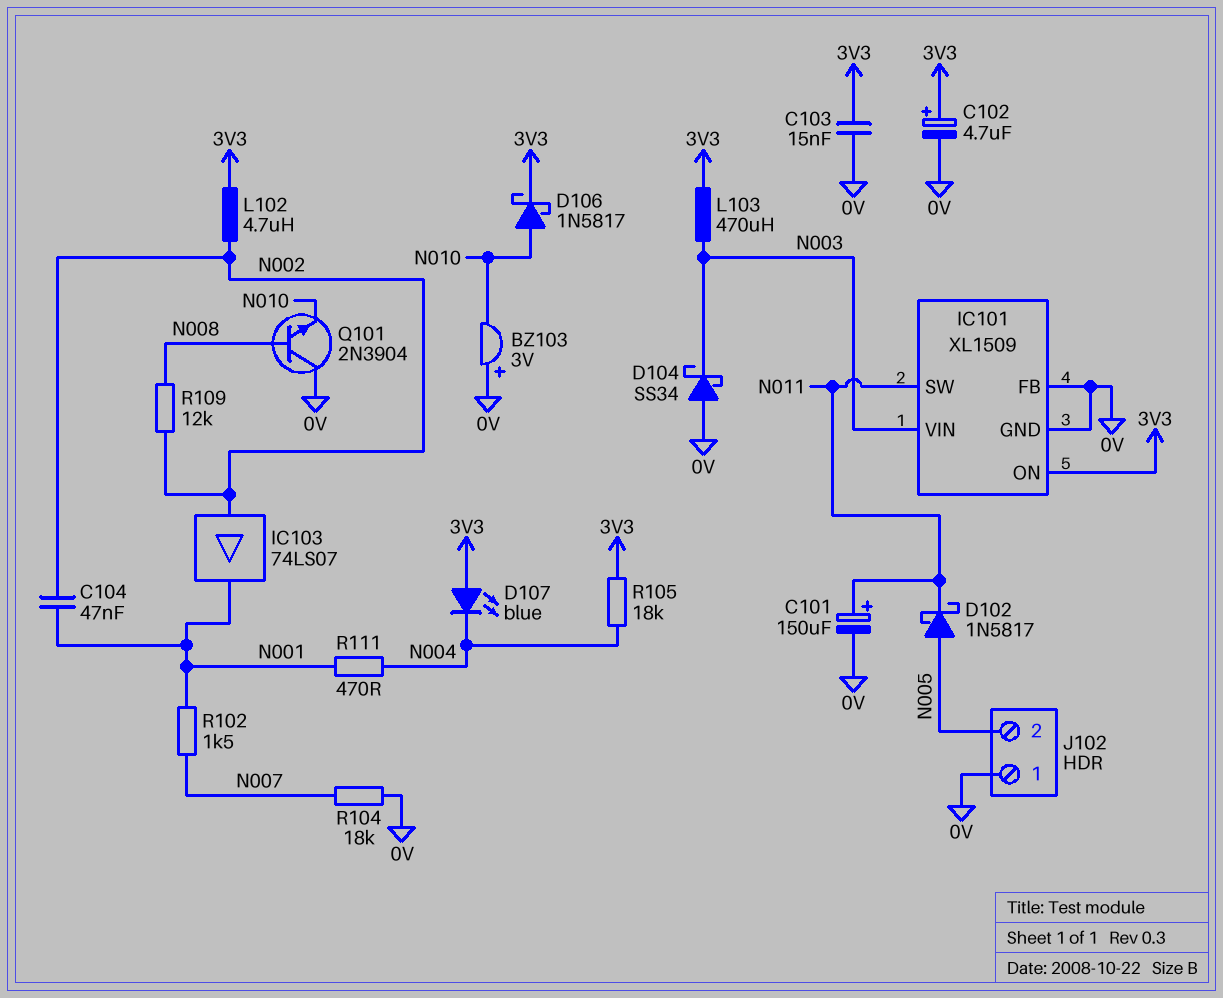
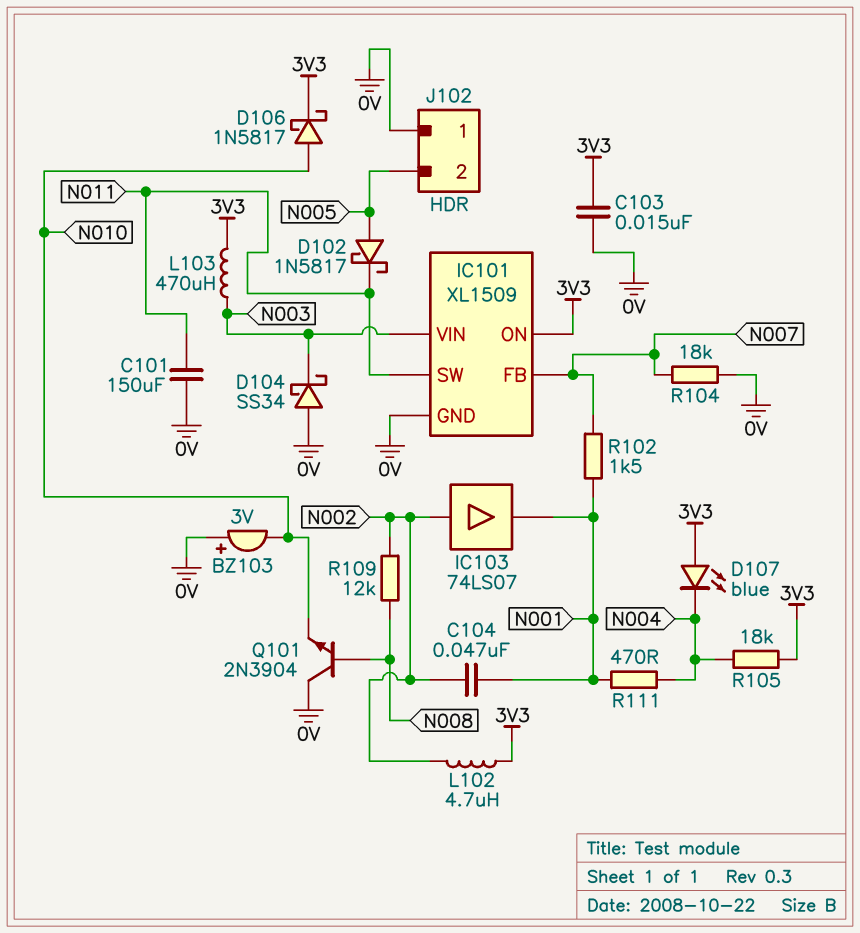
C101: 150uF (plus N011, minus 0V) -> 150uF (0V, N011)
C102: 4.7uF (plus 3V3, minus 0V) -> none
IC101 pin FB: 0V -> N007

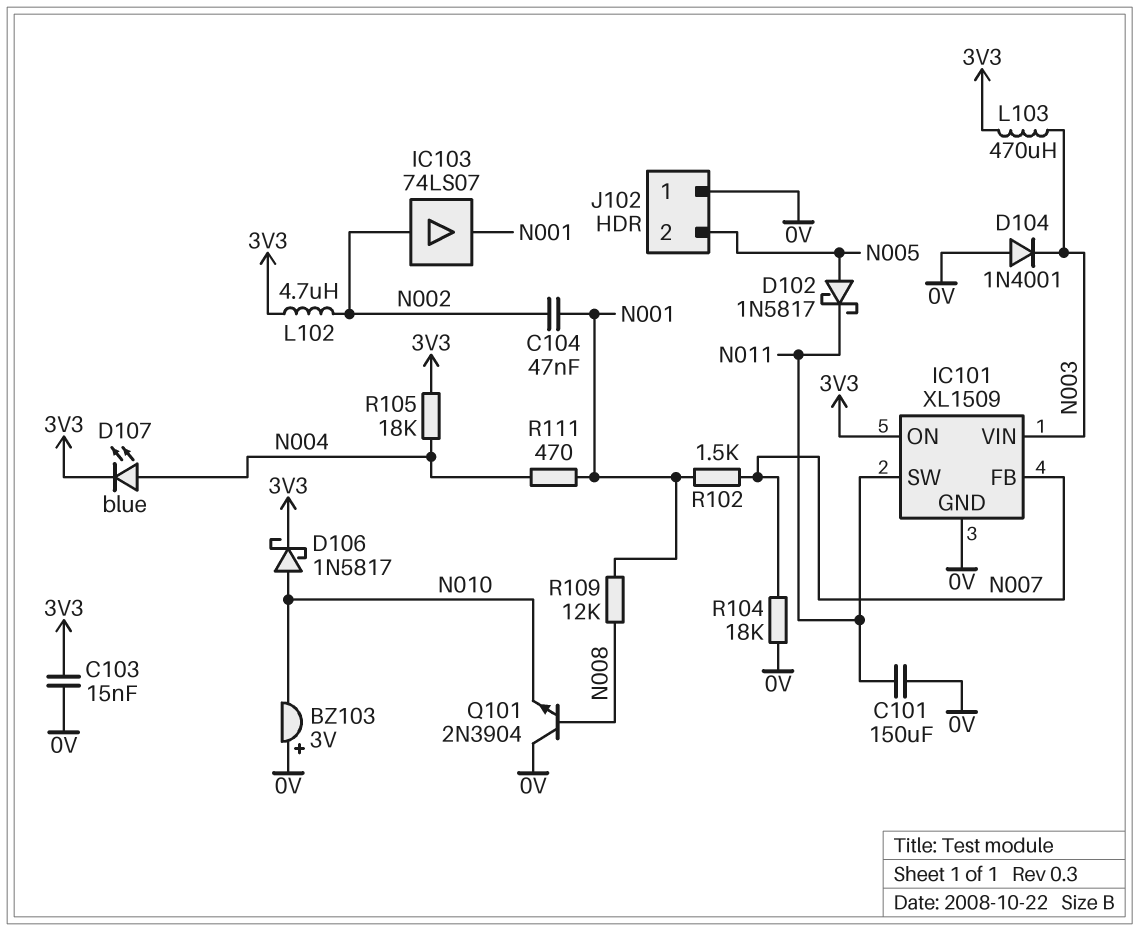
D104: schottky SS34 (A 0V, K N003) -> diode 1N4001 (A 0V, K N003)
D107: LED blue (A 3V3, K N004) -> LED blue (A N004, K 3V3)
R109: 12k (N002, N008) -> 12k (N001, N008)

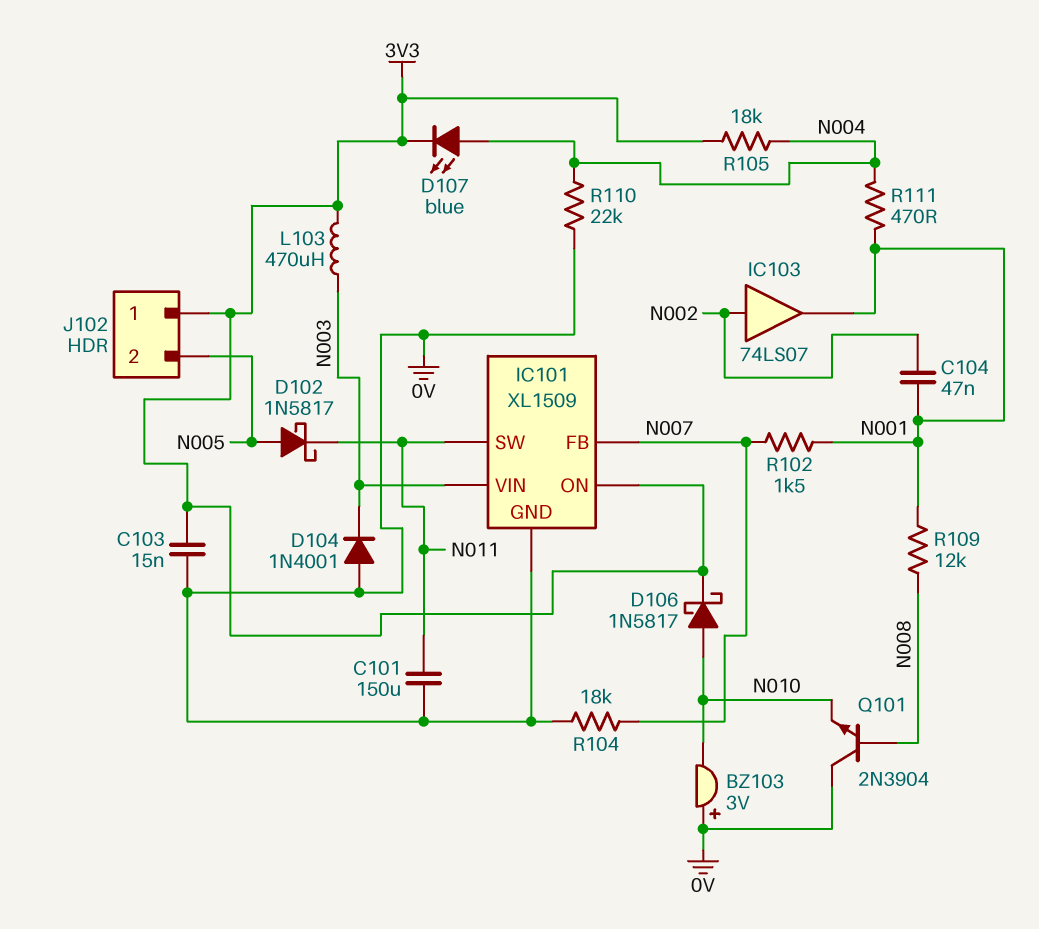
J102 pin 1: 0V -> 3V3
L102: 4.7uH (3V3, N002) -> none
R110: none -> 22k (0V, N004)

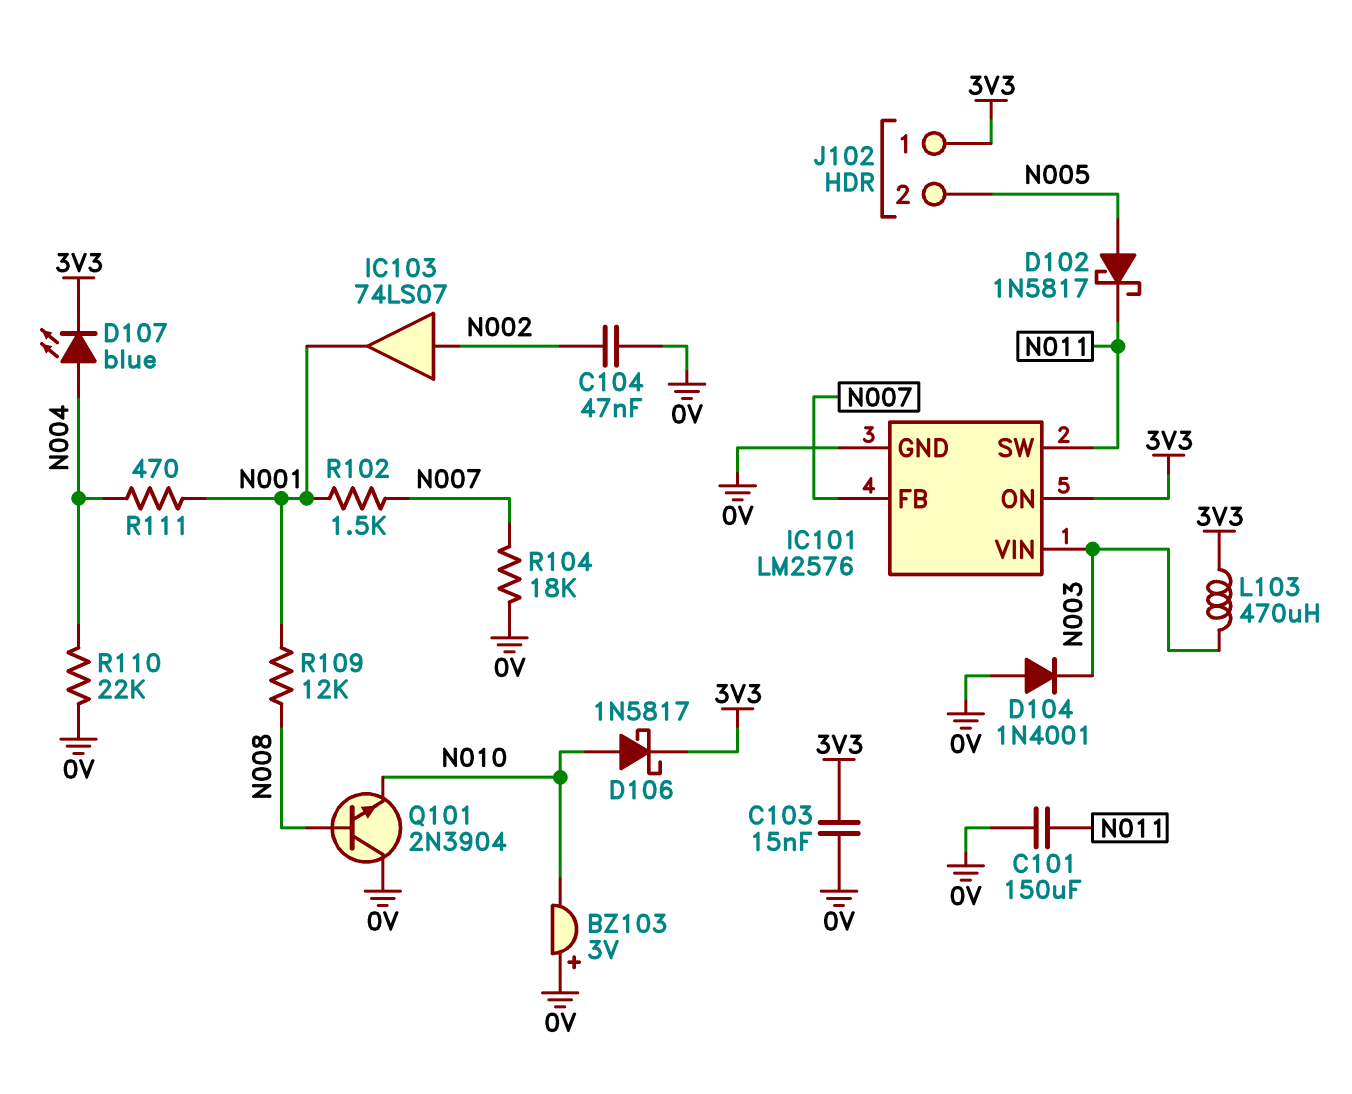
C104: 47nF (N001, N002) -> 47nF (0V, N002)
IC101: XL1509 -> LM2576
R105: 18k (3V3, N004) -> none

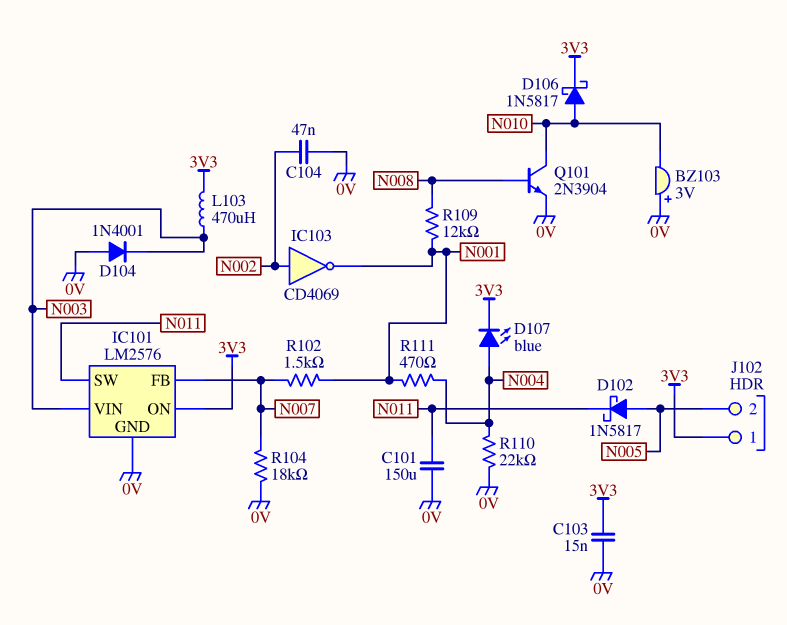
IC103: buffer 74LS07 (in N002, out N001) -> NOT CD4069 (in N002, out N001)
Q101: NPN 2N3904 (B N008, C 0V, E N010) -> NPN 2N3904 (B N008, C N010, E 0V)

